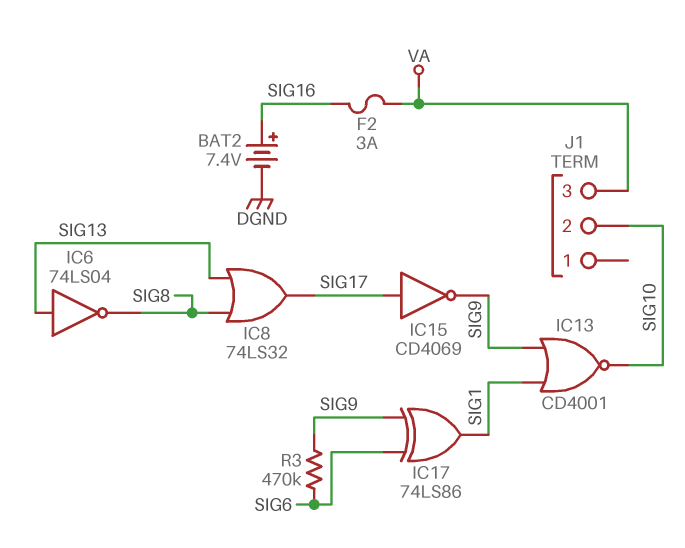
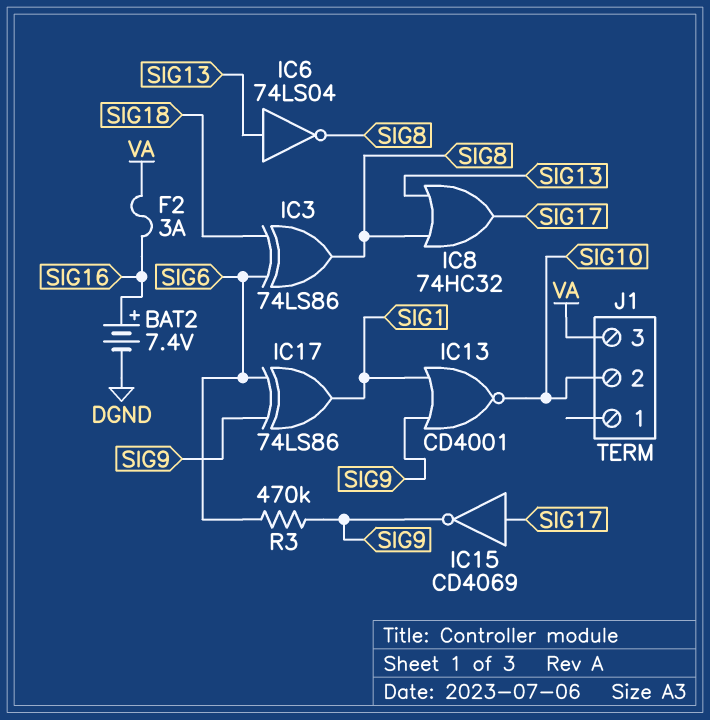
IC3: none -> XOR 74LS86 (in SIG6, in SIG18, out SIG8)
IC8: OR 74LS32 (in SIG8, in SIG13, out SIG17) -> OR 74HC32 (in SIG8, in SIG13, out SIG17)

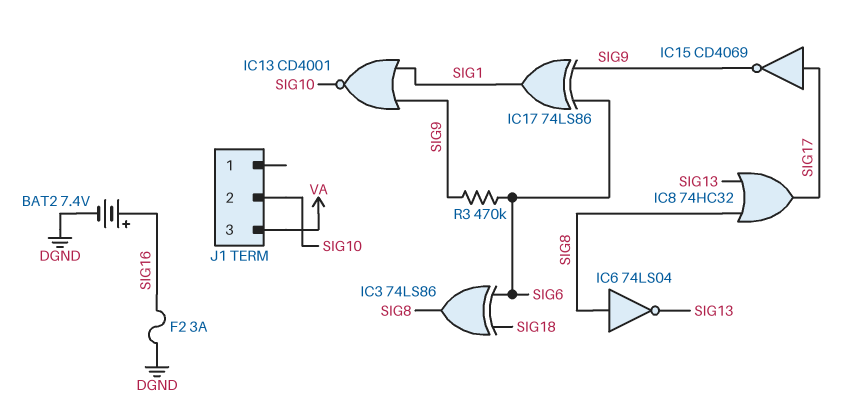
F2: 3A (SIG16, VA) -> 3A (DGND, SIG16)
IC6: NOT 74LS04 (in SIG13, out SIG8) -> NOT 74LS04 (in SIG8, out SIG13)

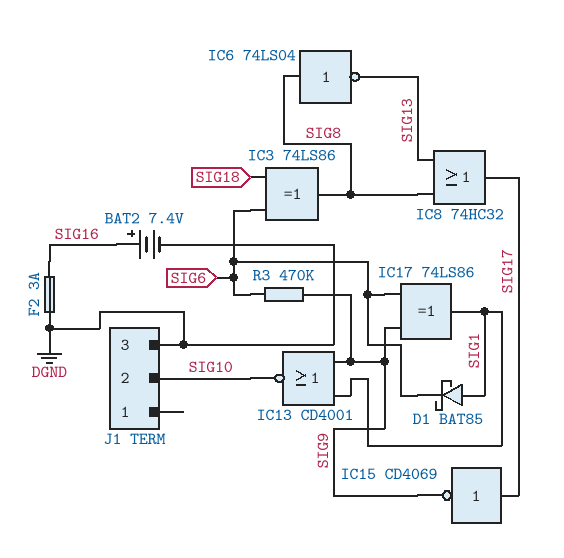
D1: none -> schottky BAT85 (A SIG1, K SIG6)
J1 pin 3: VA -> DGND

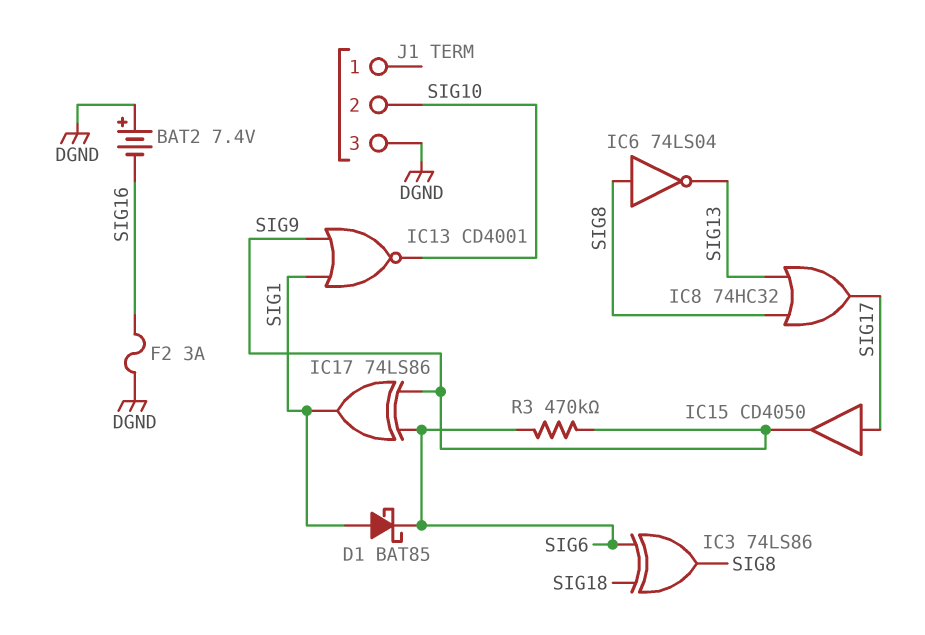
BAT2: 7.4V (plus SIG16, minus DGND) -> 7.4V (plus DGND, minus SIG16)
IC15: NOT CD4069 (in SIG17, out SIG9) -> buffer CD4050 (in SIG17, out SIG9)

